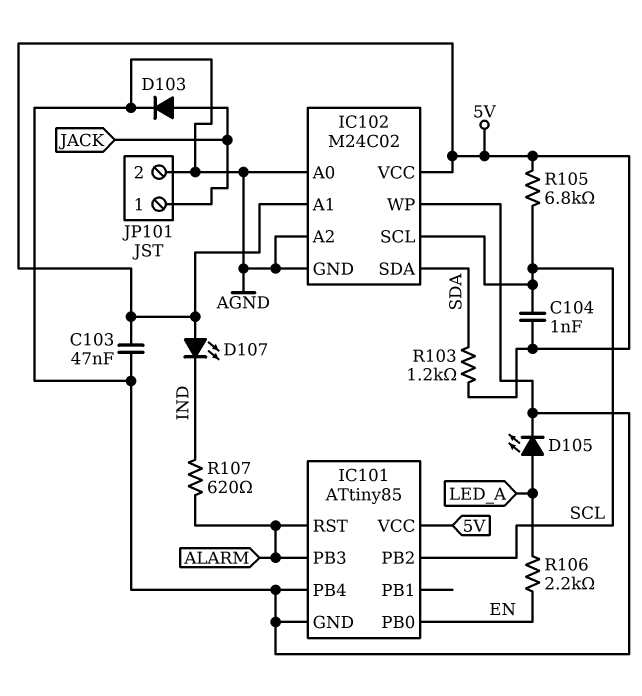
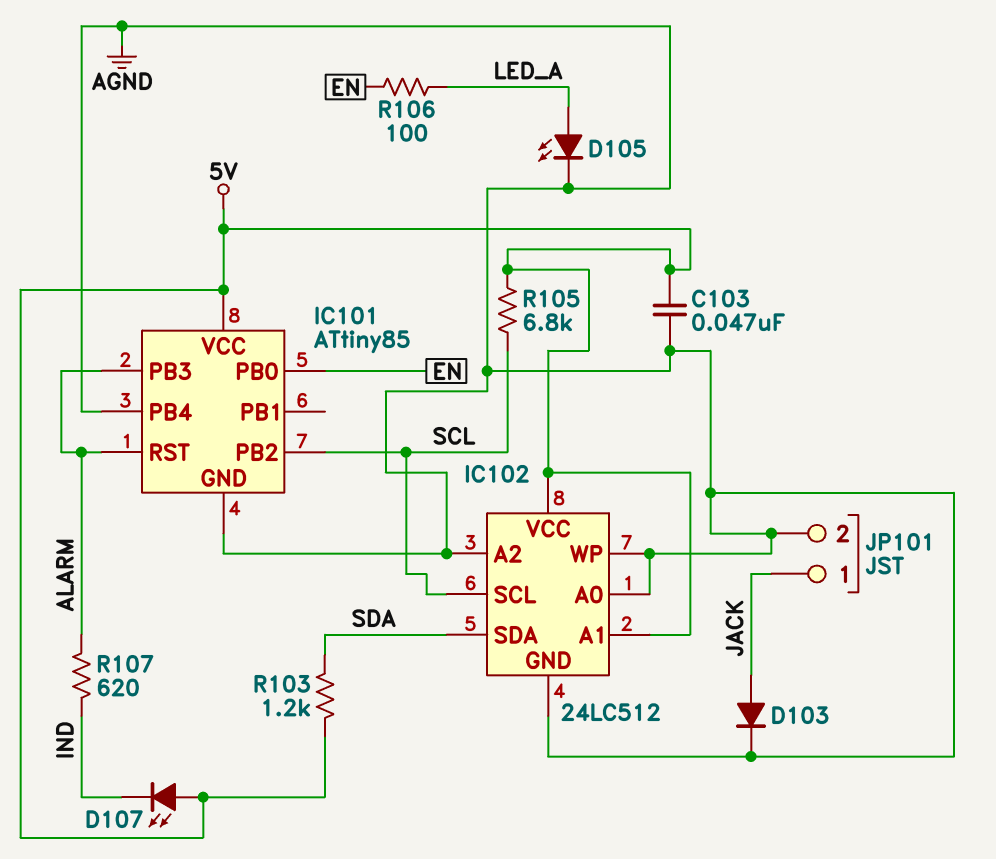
C104: 1nF (5V, SCL) -> none
IC102: M24C02 -> 24LC512
R106: 2.2k (EN, LED_A) -> 100 (EN, LED_A)

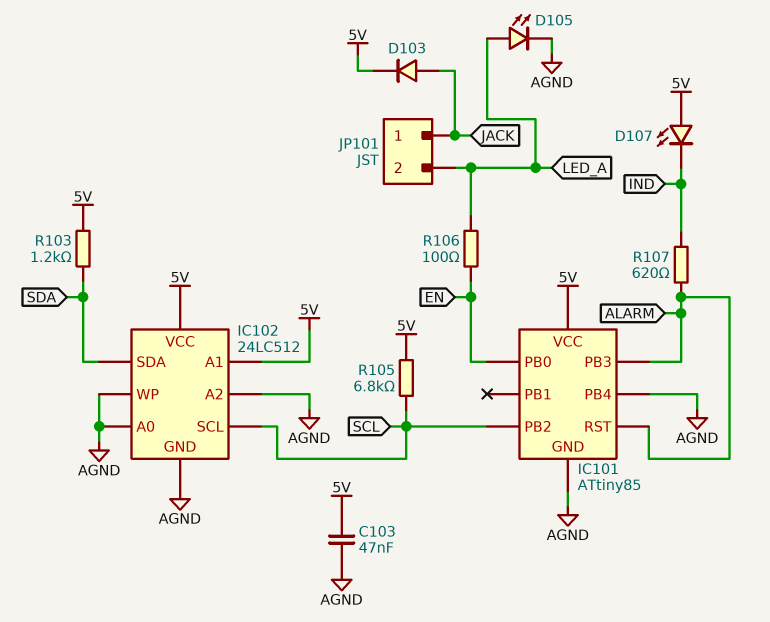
D103: diode (A JACK, K AGND) -> diode (A JACK, K 5V)
JP101 pin 2: AGND -> LED_A

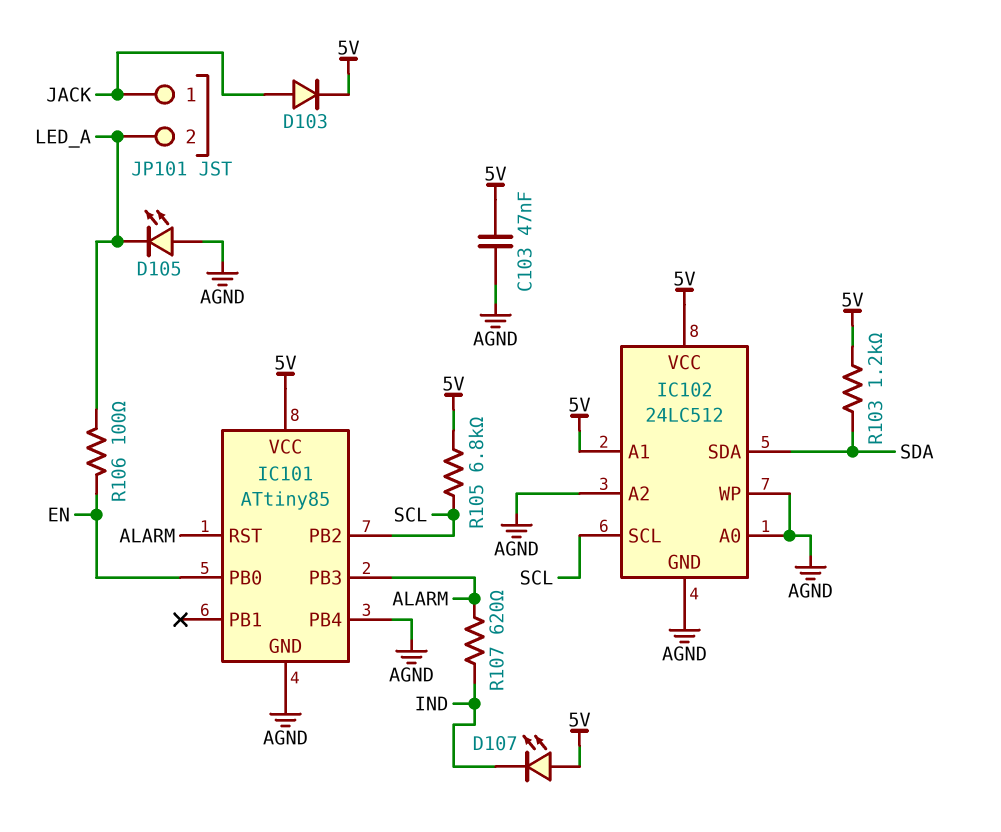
D105: LED (A LED_A, K AGND) -> LED (A AGND, K LED_A)

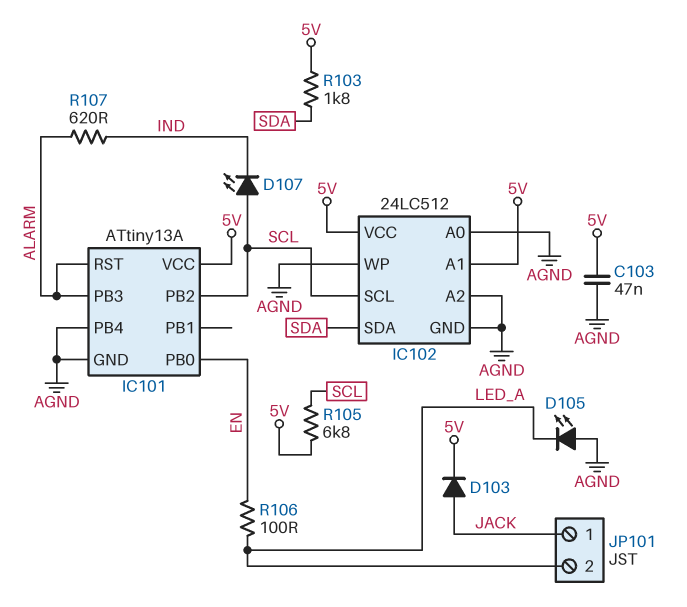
D107: LED (A 5V, K IND) -> LED (A SCL, K IND)
IC101: ATtiny85 -> ATtiny13A
R103: 1.2k (5V, SDA) -> 1.8k (5V, SDA)

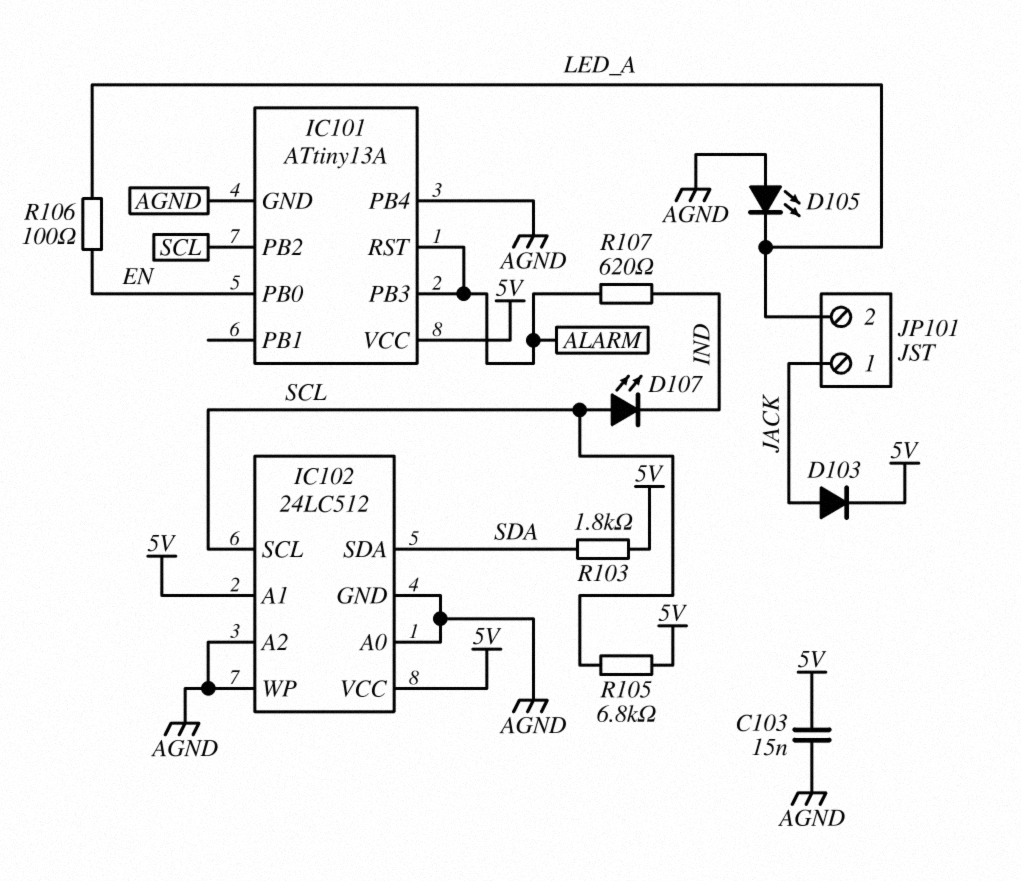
C103: 47nF (5V, AGND) -> 15nF (5V, AGND)

